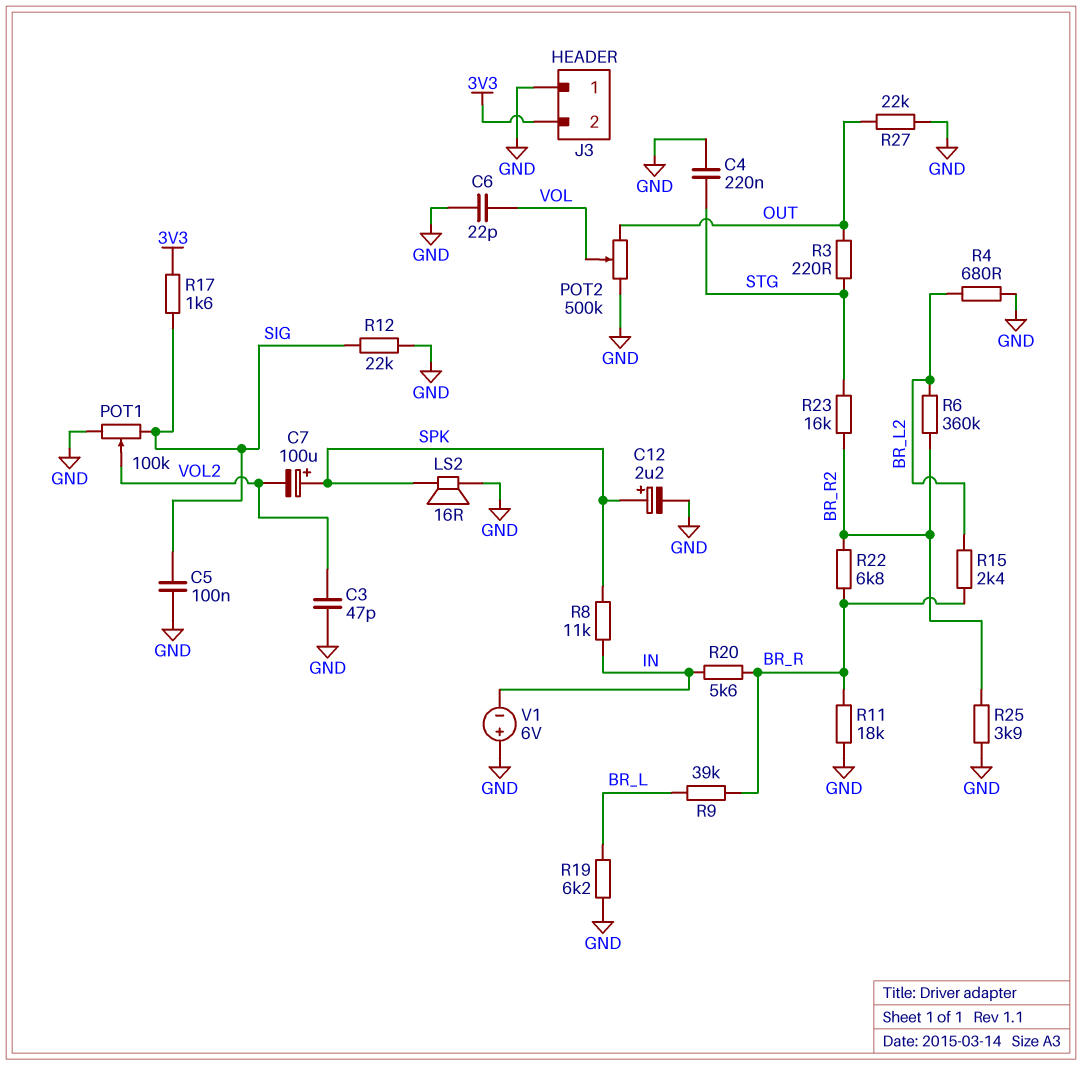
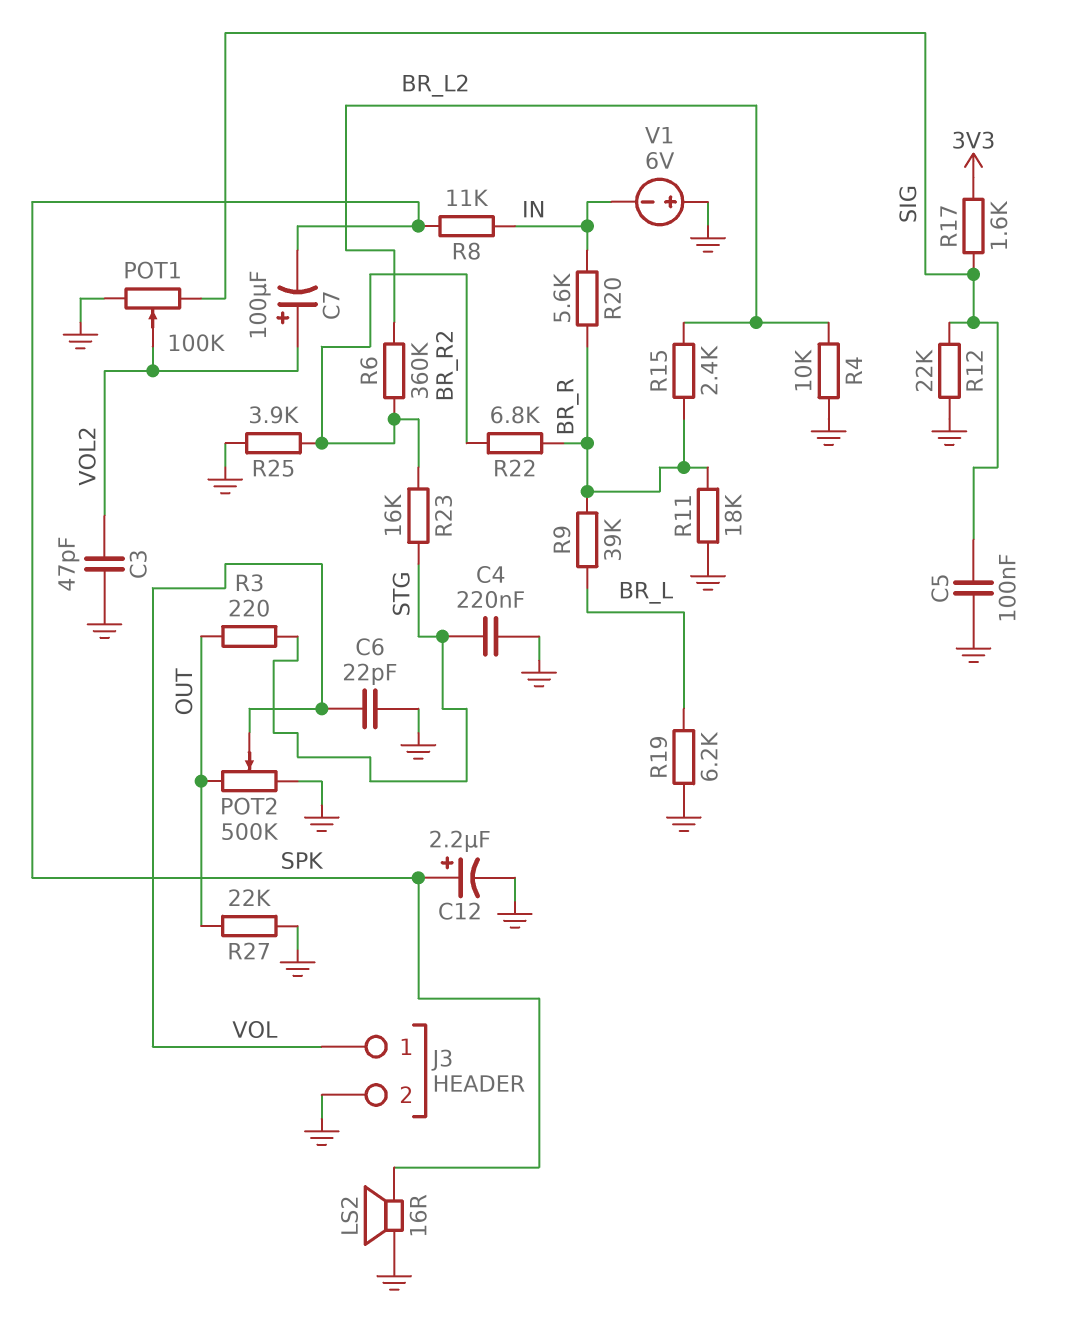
C7: 100uF (plus SPK, minus VOL2) -> 100uF (plus VOL2, minus SPK)
J3 pin 1: GND -> VOL
J3 pin 2: 3V3 -> GND
R4: 680 (BR_L2, GND) -> 10k (BR_L2, GND)

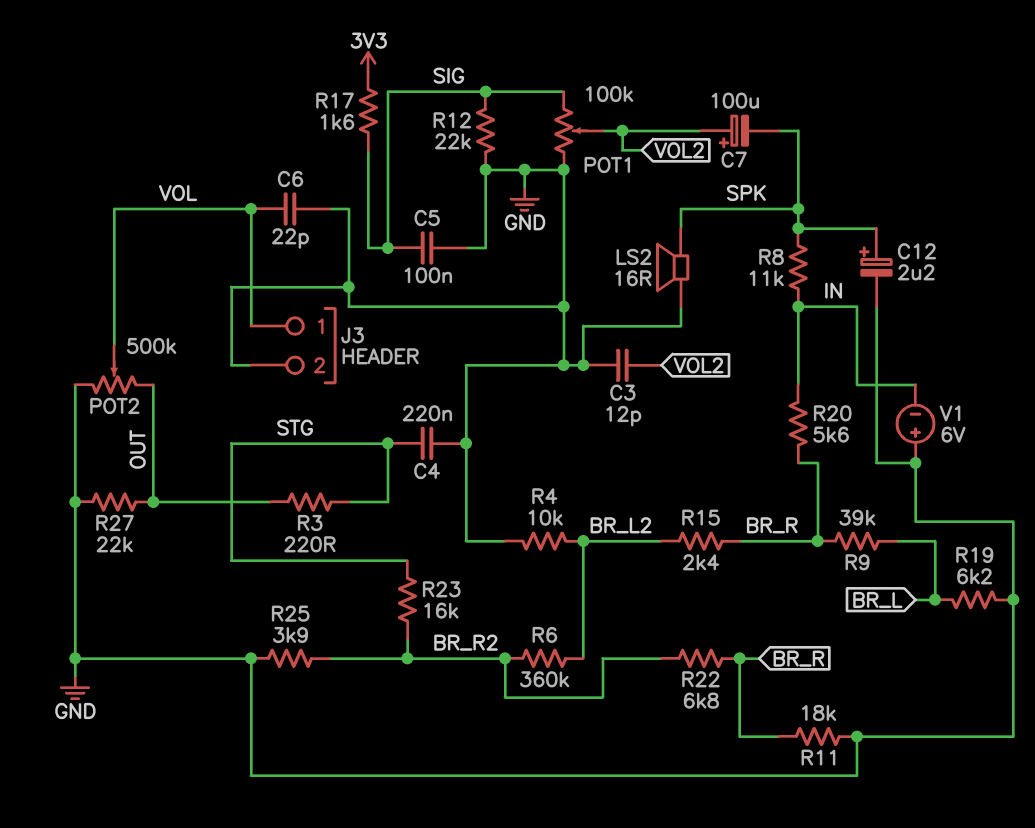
C3: 47pF (GND, VOL2) -> 12pF (GND, VOL2)

